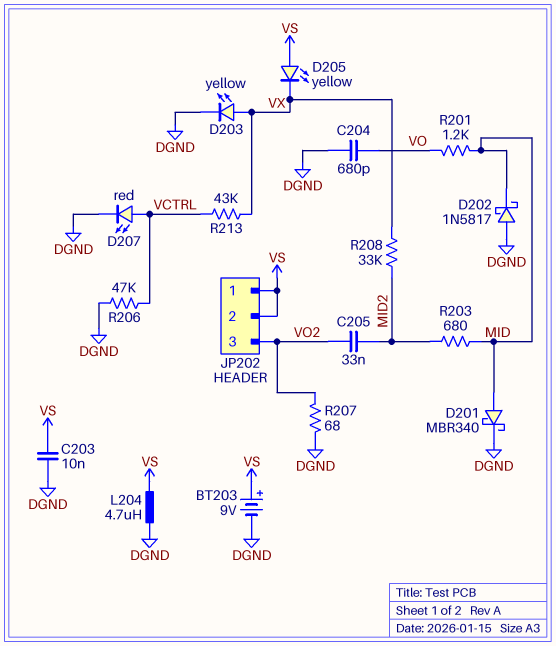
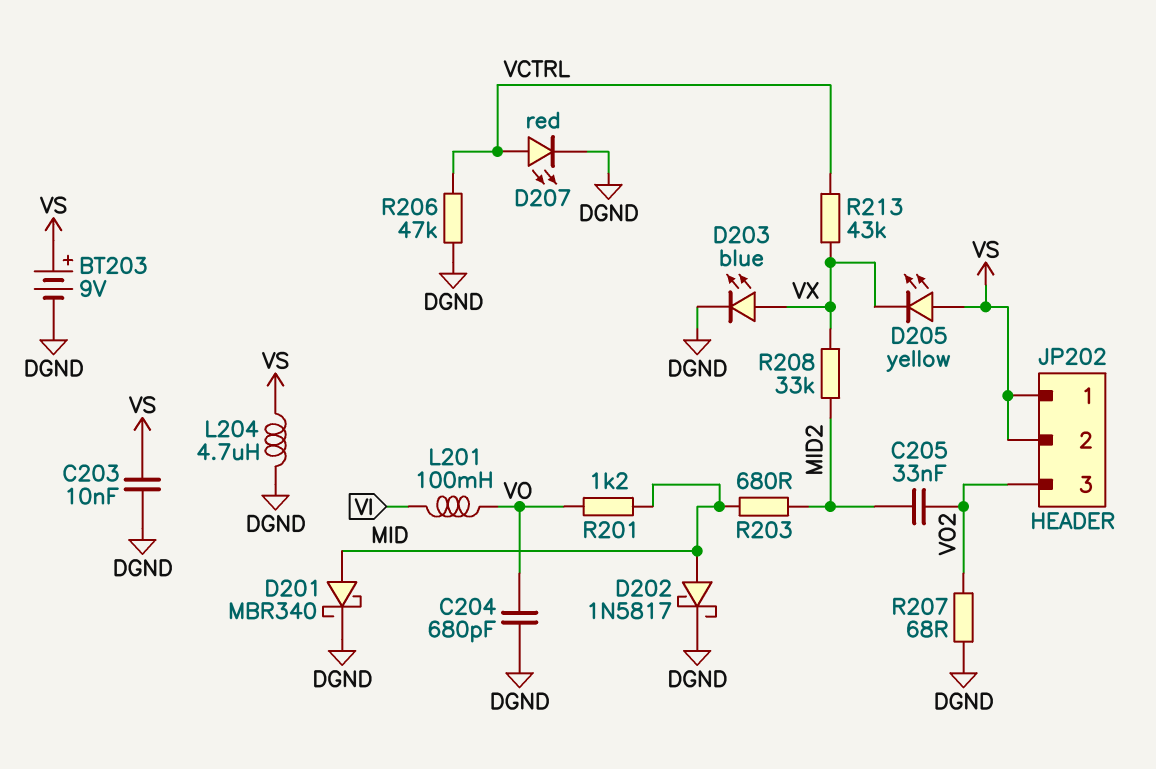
D202: schottky 1N5817 (A DGND, K MID) -> schottky 1N5817 (A MID, K DGND)
D203: LED yellow (A VX, K DGND) -> LED blue (A VX, K DGND)
L201: none -> 100mH (VI, VO)

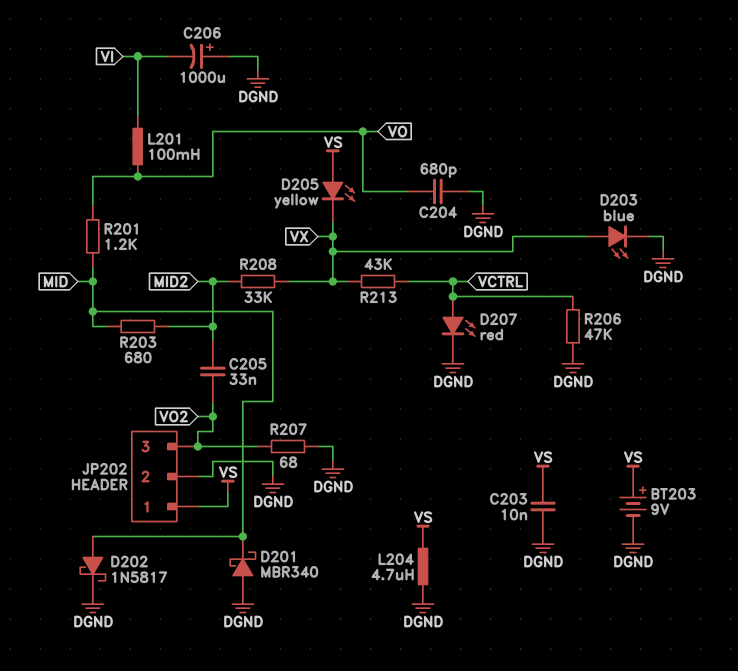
C206: none -> 1000uF (plus DGND, minus VI)
D201: schottky MBR340 (A MID, K DGND) -> schottky MBR340 (A DGND, K MID)
JP202 pin 2: VS -> DGND

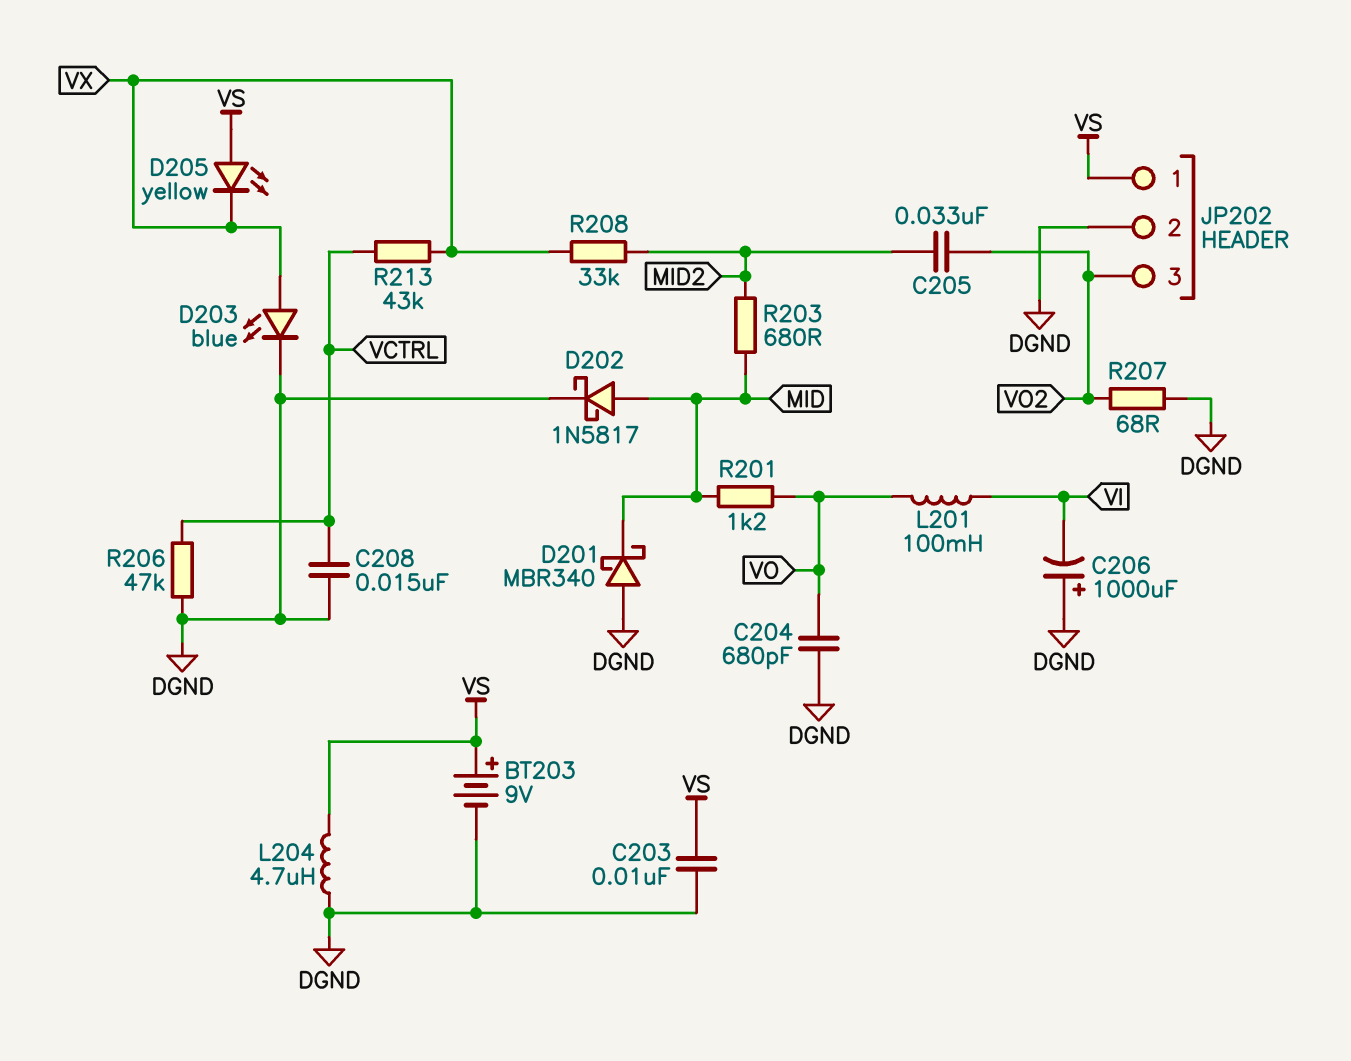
C208: none -> 15nF (DGND, VCTRL)
D207: LED red (A VCTRL, K DGND) -> none

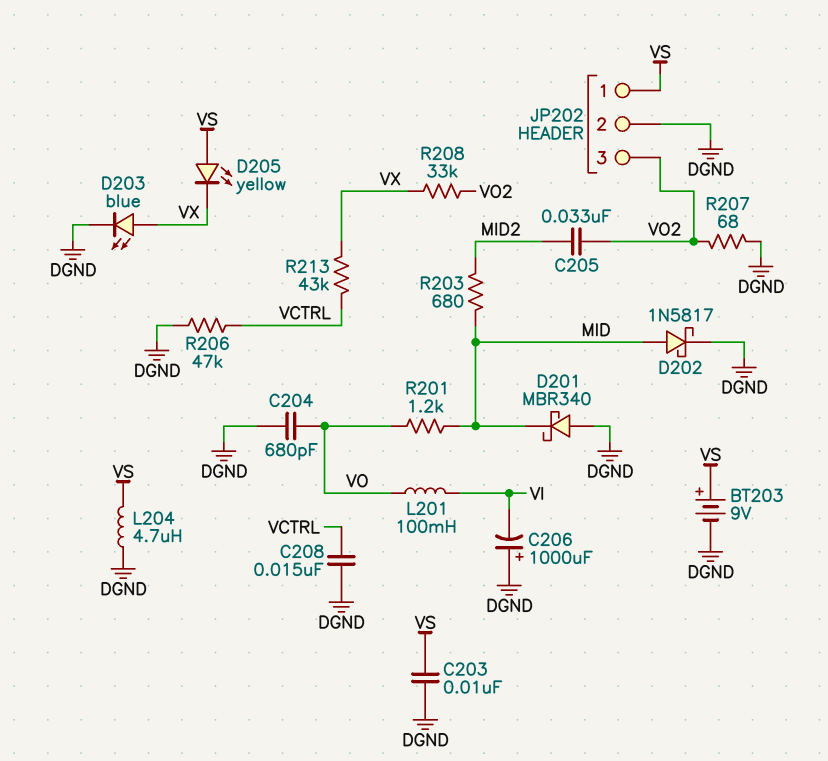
R208: 33k (MID2, VX) -> 33k (VO2, VX)

